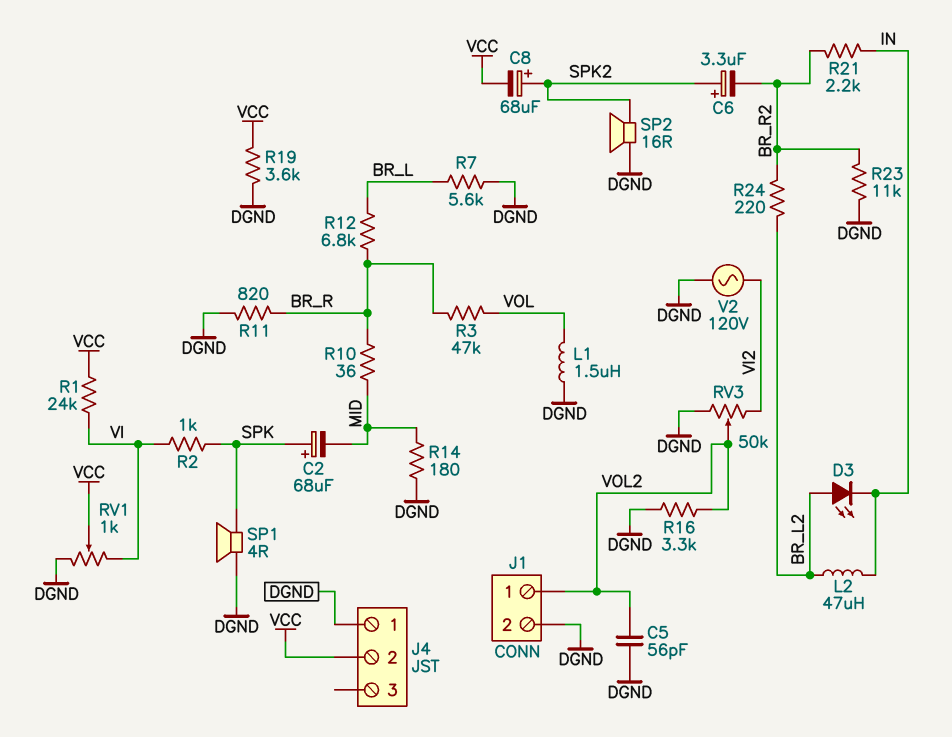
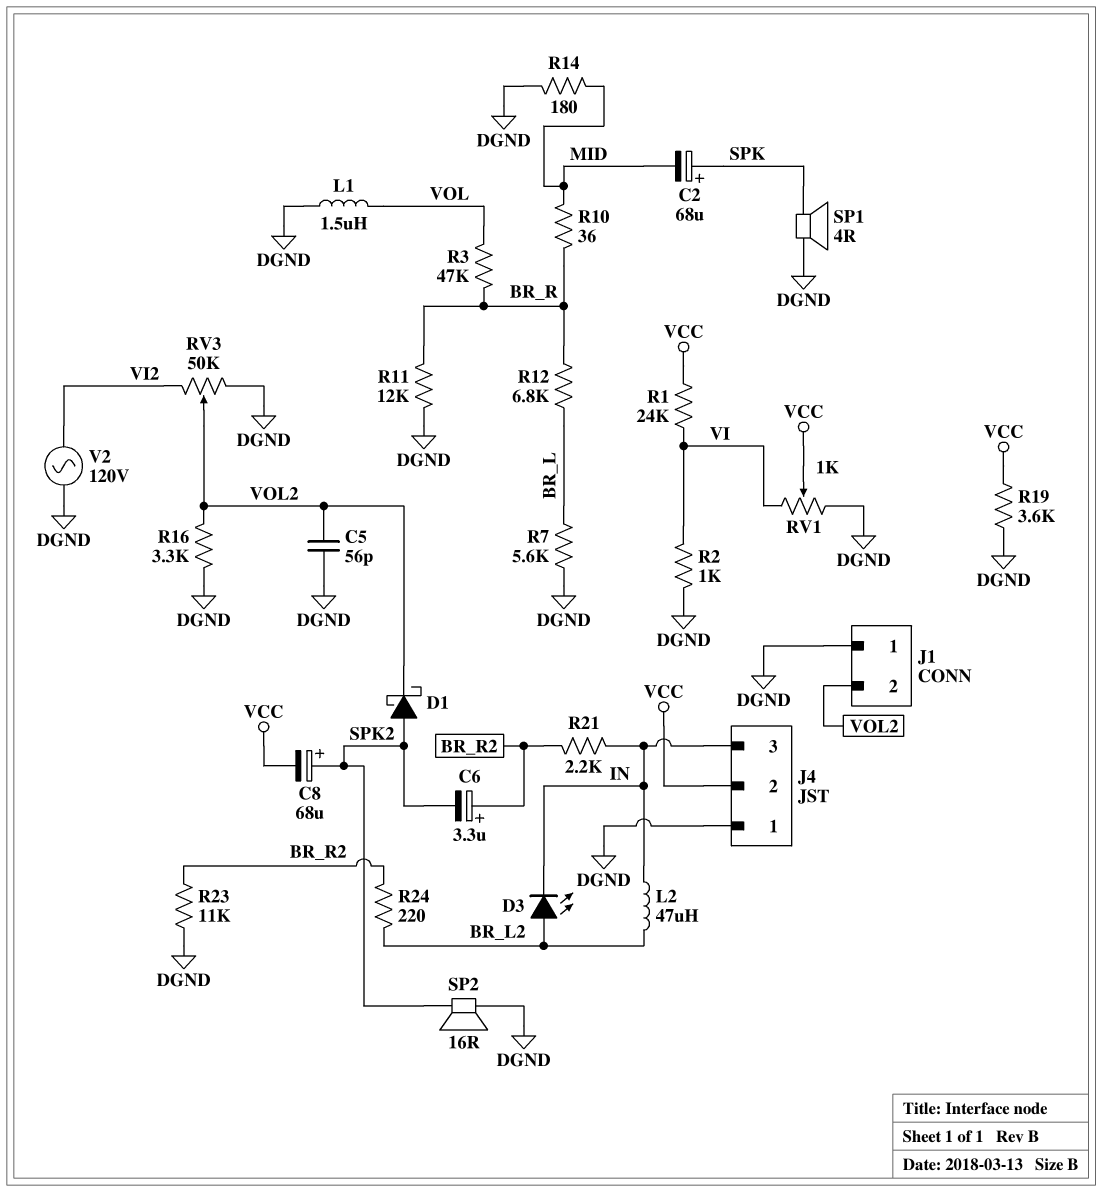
C6: 3.3uF (plus SPK2, minus BR_R2) -> 3.3uF (plus BR_R2, minus SPK2)
D1: none -> schottky (A SPK2, K VOL2)
J1 pin 1: VOL2 -> DGND
J1 pin 2: DGND -> VOL2
J4 pin 3: none -> IN
R2: 1k (SPK, VI) -> 1k (DGND, VI)
R11: 820 (BR_R, DGND) -> 12k (BR_R, DGND)

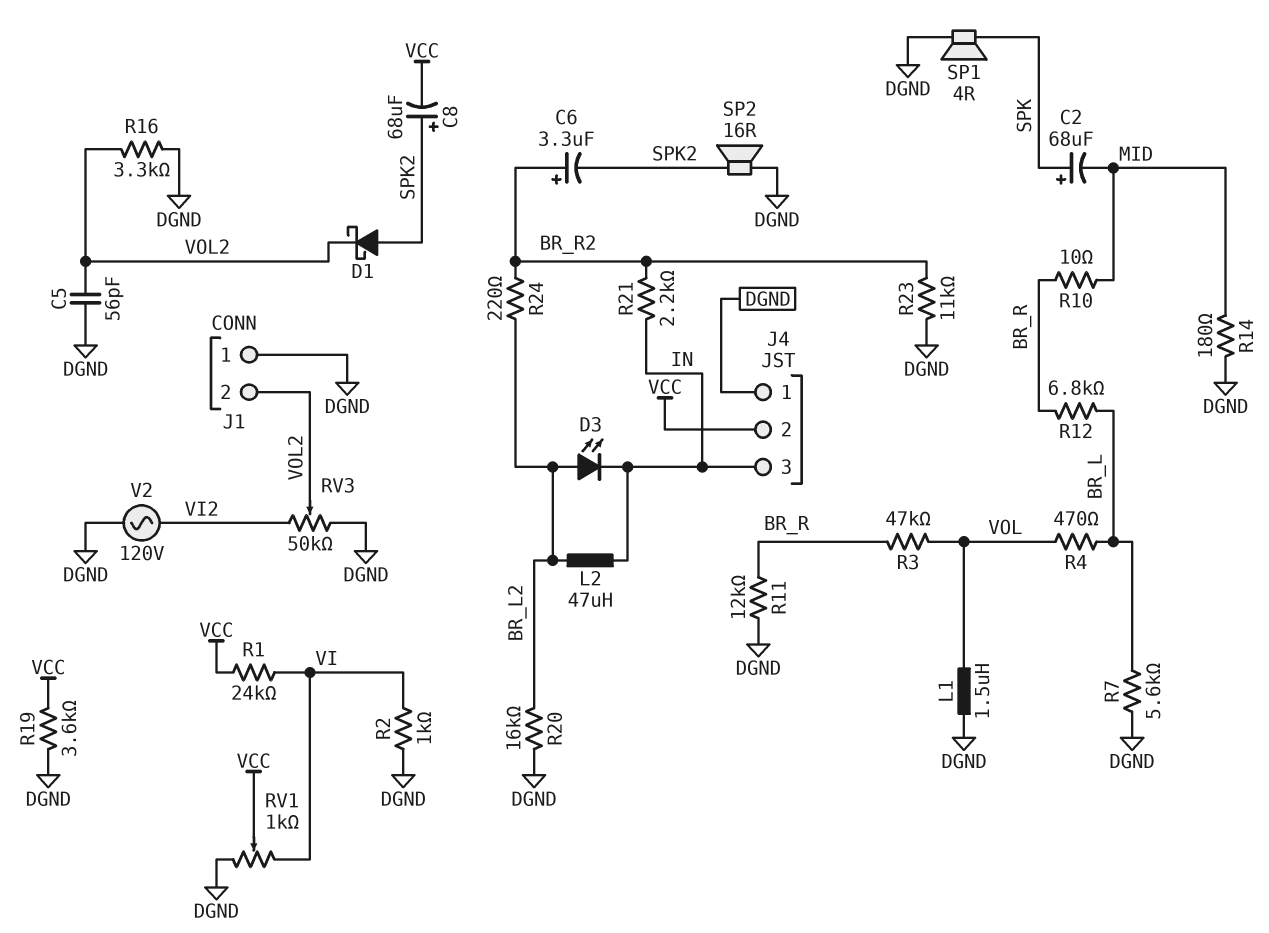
R4: none -> 470 (BR_L, VOL)
R10: 36 (BR_R, MID) -> 10 (BR_R, MID)
R20: none -> 16k (BR_L2, DGND)

